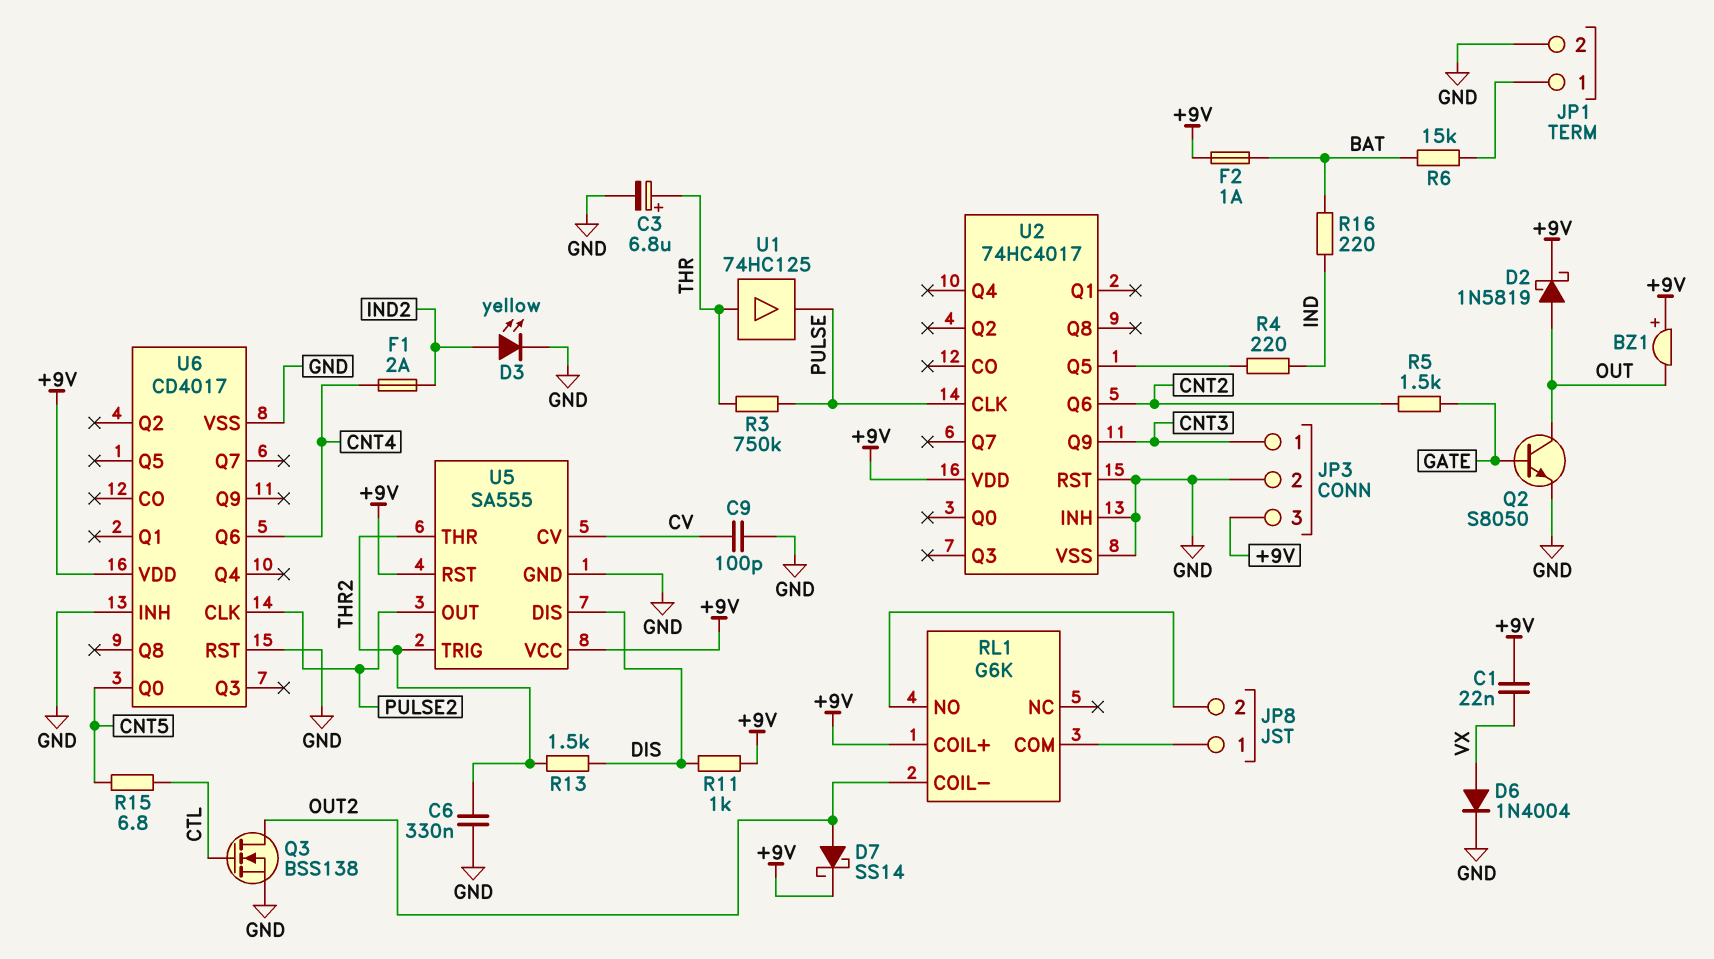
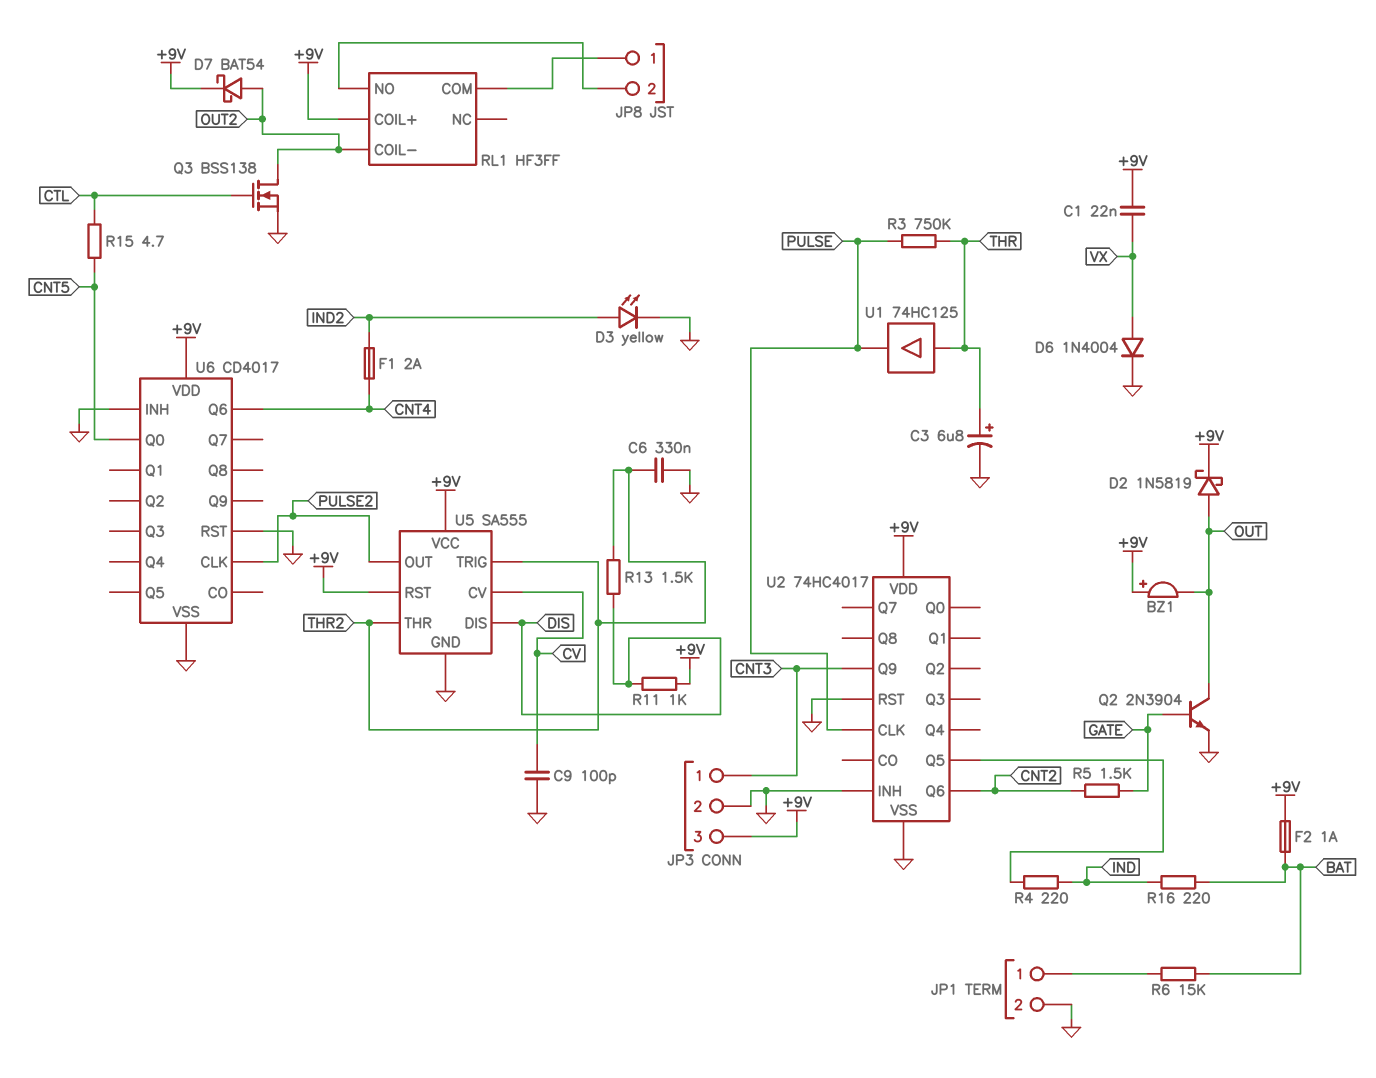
D7: schottky SS14 (A OUT2, K +9V) -> schottky BAT54 (A OUT2, K +9V)
Q2: NPN S8050 (B GATE, C OUT, E GND) -> NPN 2N3904 (B GATE, C OUT, E GND)
R15: 6.8 (CNT5, CTL) -> 4.7 (CNT5, CTL)
RL1: G6K -> HF3FF

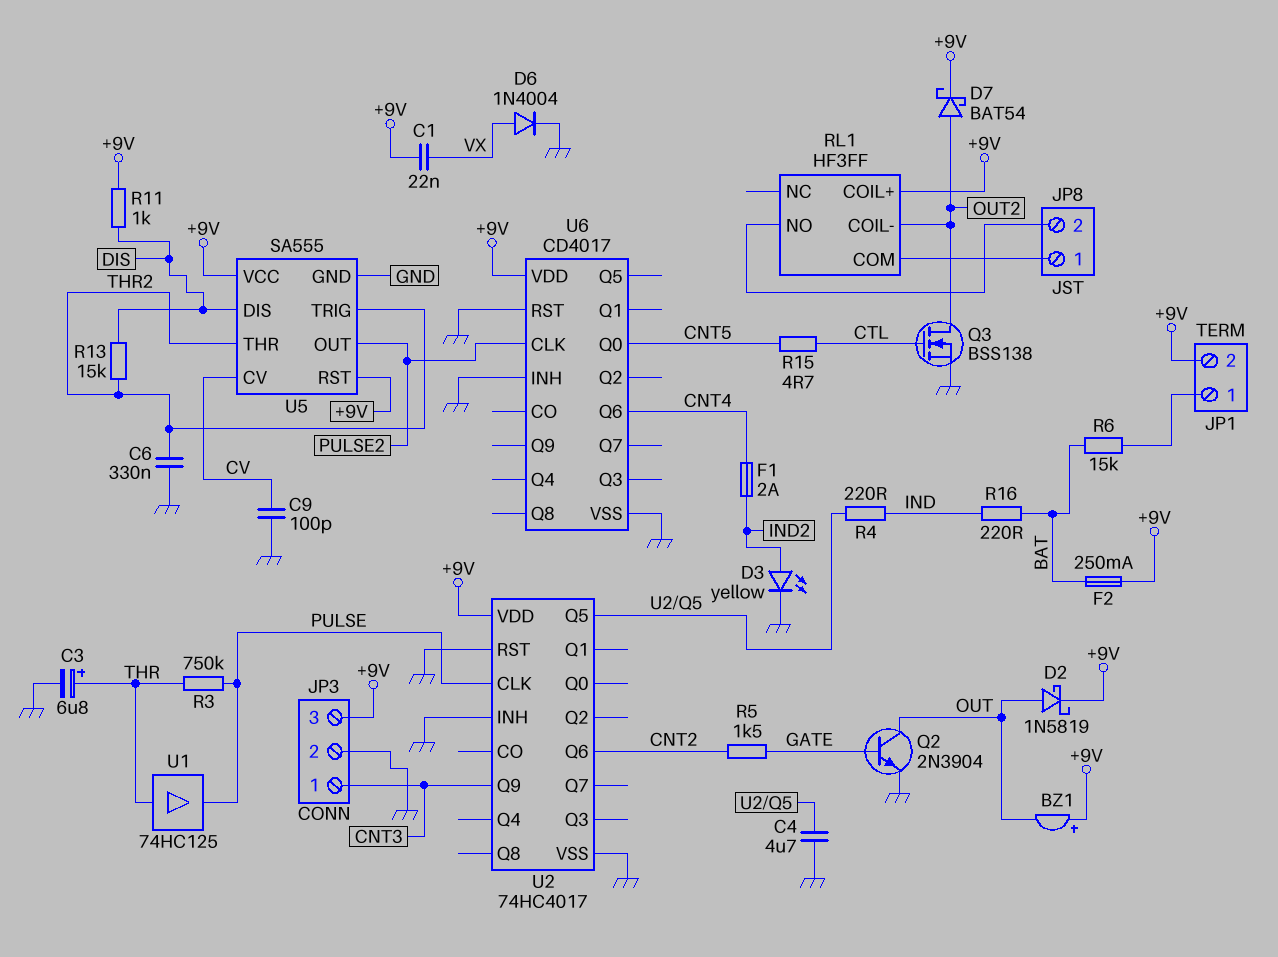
C4: none -> 4.7uF (GND, U2/Q5)
F2: 1A (+9V, BAT) -> 250mA (+9V, BAT)
JP1 pin 2: GND -> +9V
R13: 1.5k (DIS, THR2) -> 15k (DIS, THR2)

